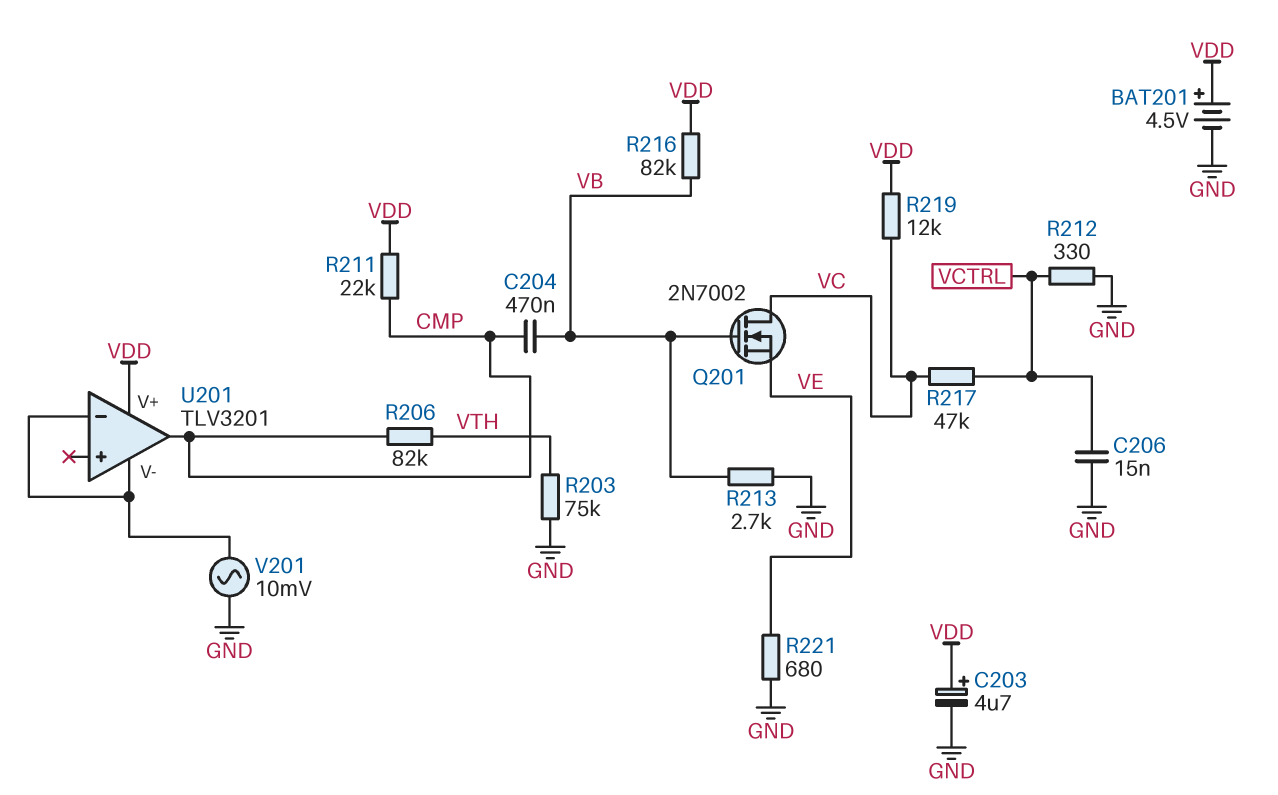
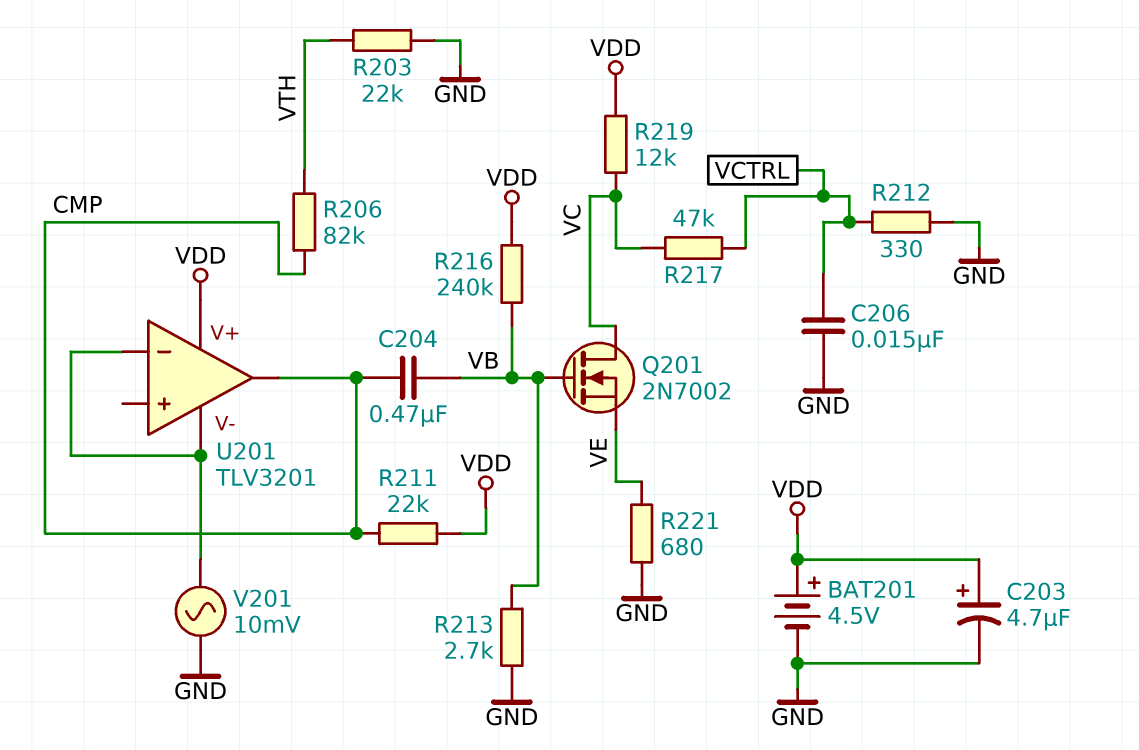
R203: 75k (GND, VTH) -> 22k (GND, VTH)
R216: 82k (VB, VDD) -> 240k (VB, VDD)

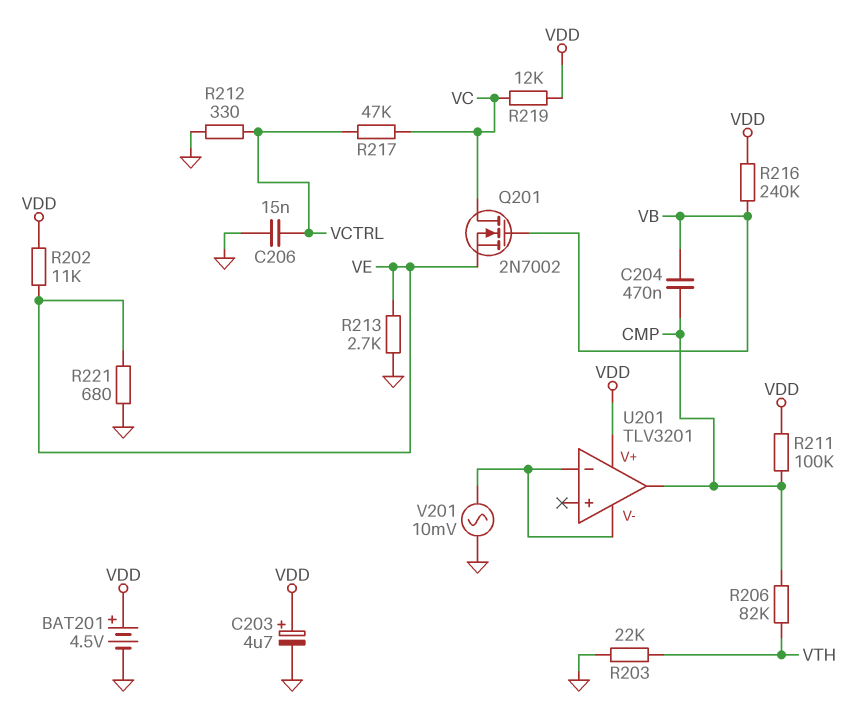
R202: none -> 11k (VDD, VE)
R211: 22k (CMP, VDD) -> 100k (CMP, VDD)
R213: 2.7k (GND, VB) -> 2.7k (GND, VE)

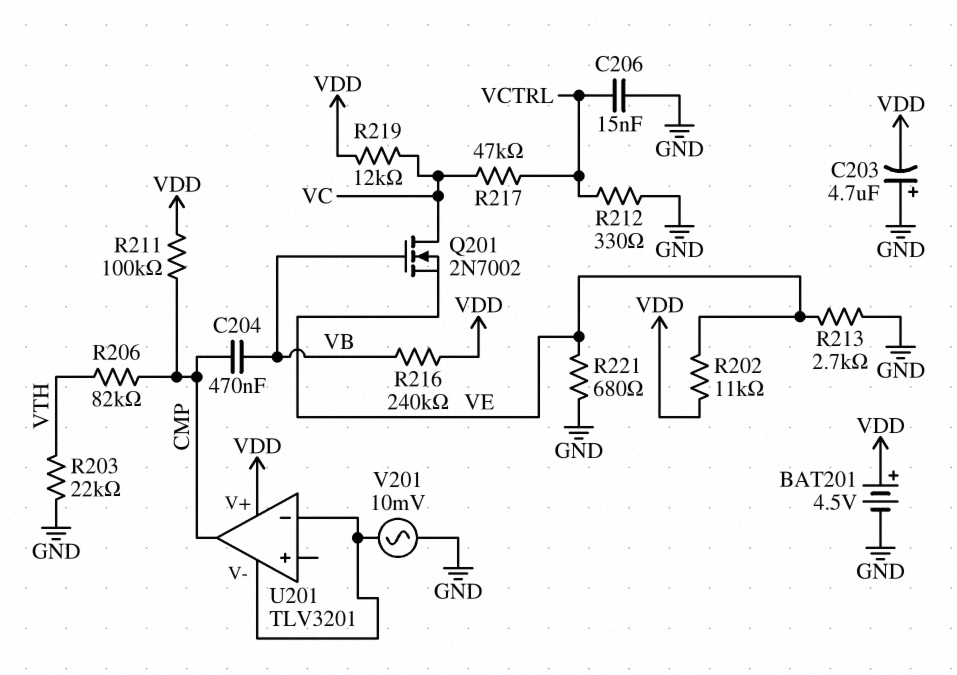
C203: 4.7uF (plus VDD, minus GND) -> 4.7uF (plus GND, minus VDD)

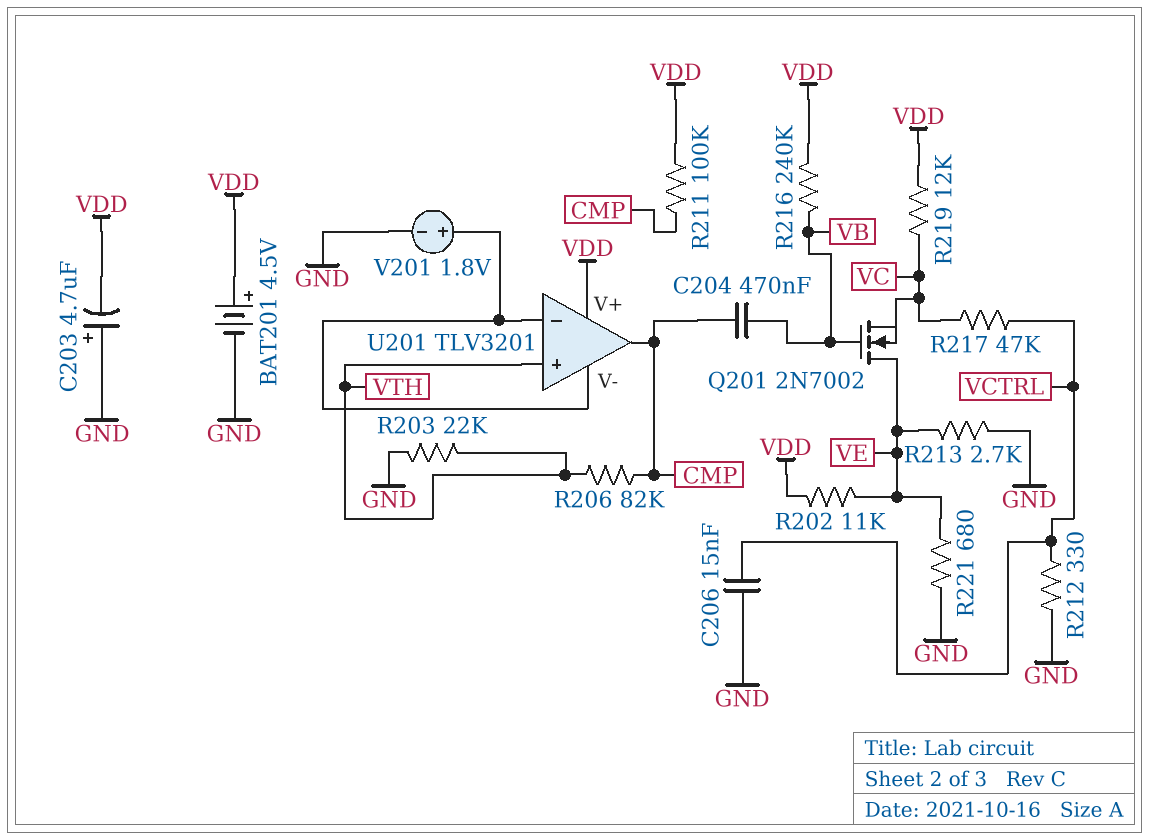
Q201: NMOS 2N7002 (G VB, D VC, S VE) -> NMOS 2N7002 (G VB, D VE, S VC)
U201 pin in+: none -> VTH
V201: AC 10mV (GND, U201/V-) -> 1.8V (plus U201/V-, minus GND)

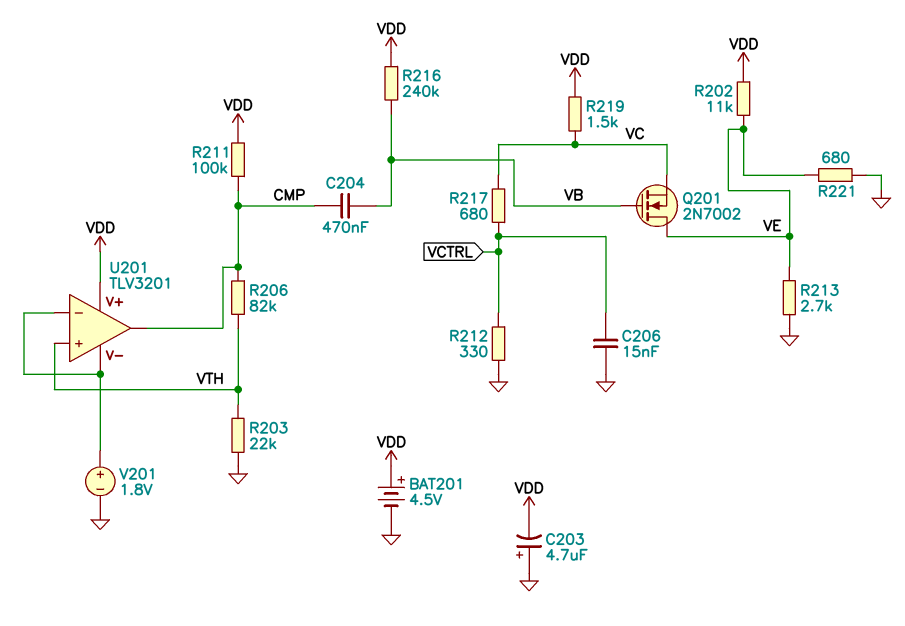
R217: 47k (VC, VCTRL) -> 680 (VC, VCTRL)
R219: 12k (VC, VDD) -> 1.5k (VC, VDD)

